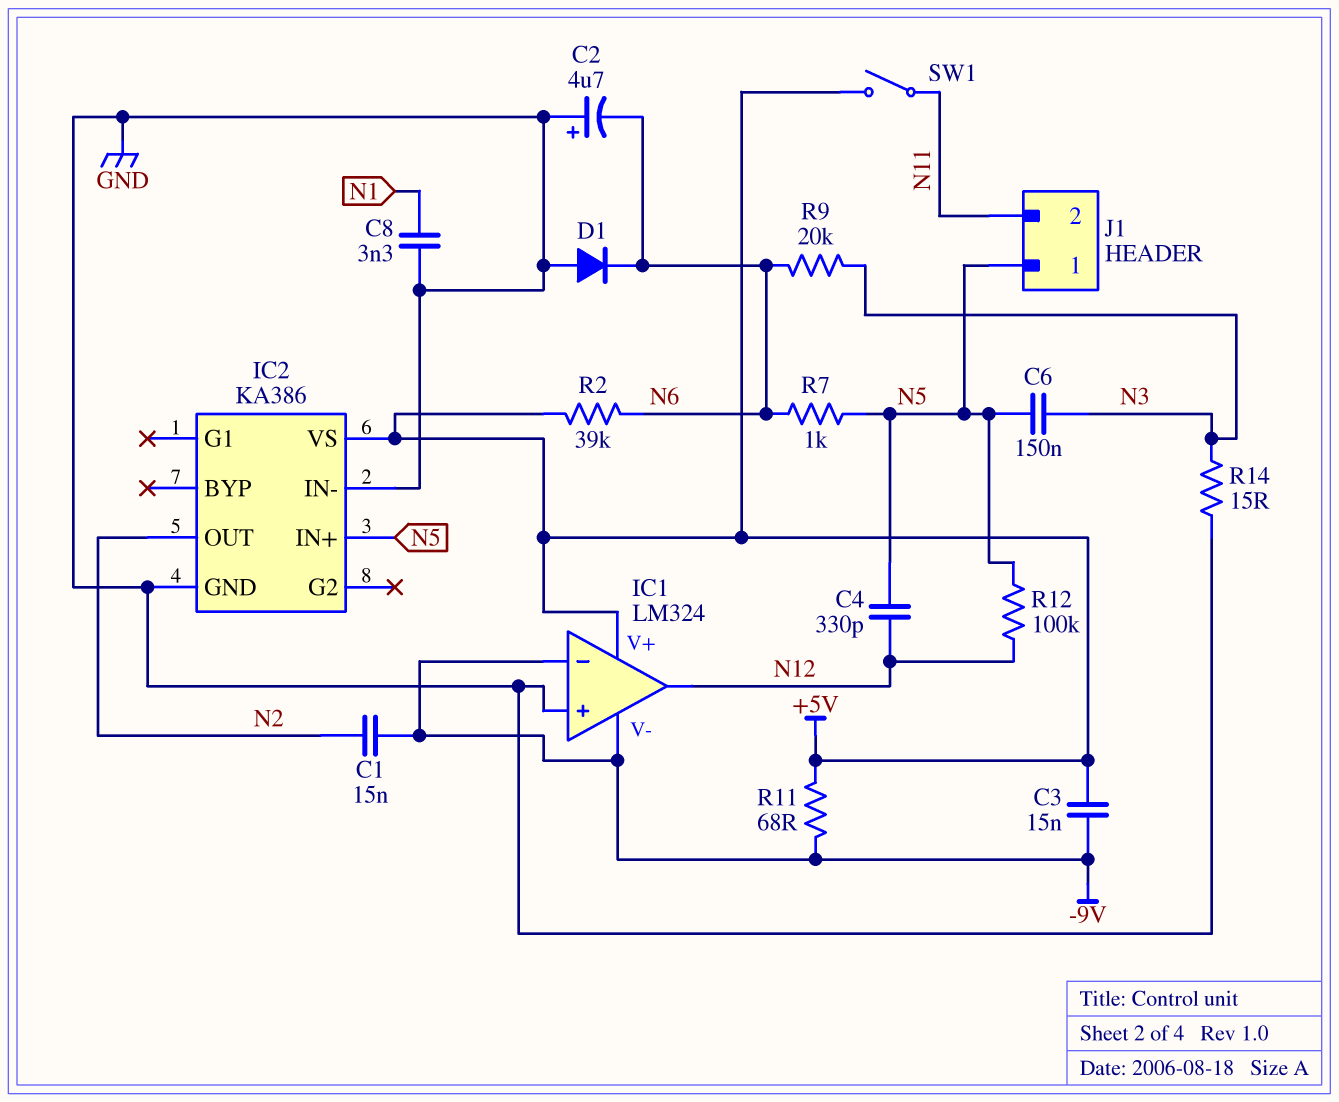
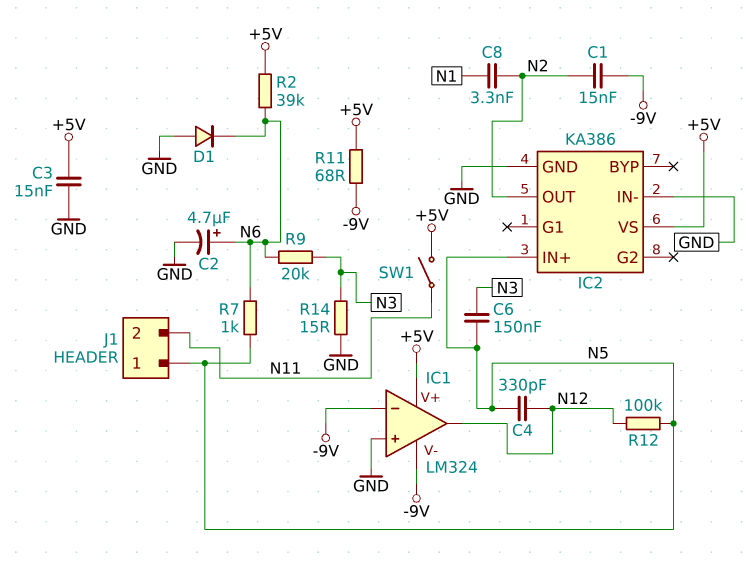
C2: 4.7uF (plus GND, minus N6) -> 4.7uF (plus N6, minus GND)
C3: 15nF (+5V, -9V) -> 15nF (+5V, GND)
C8: 3.3nF (GND, N1) -> 3.3nF (N1, N2)

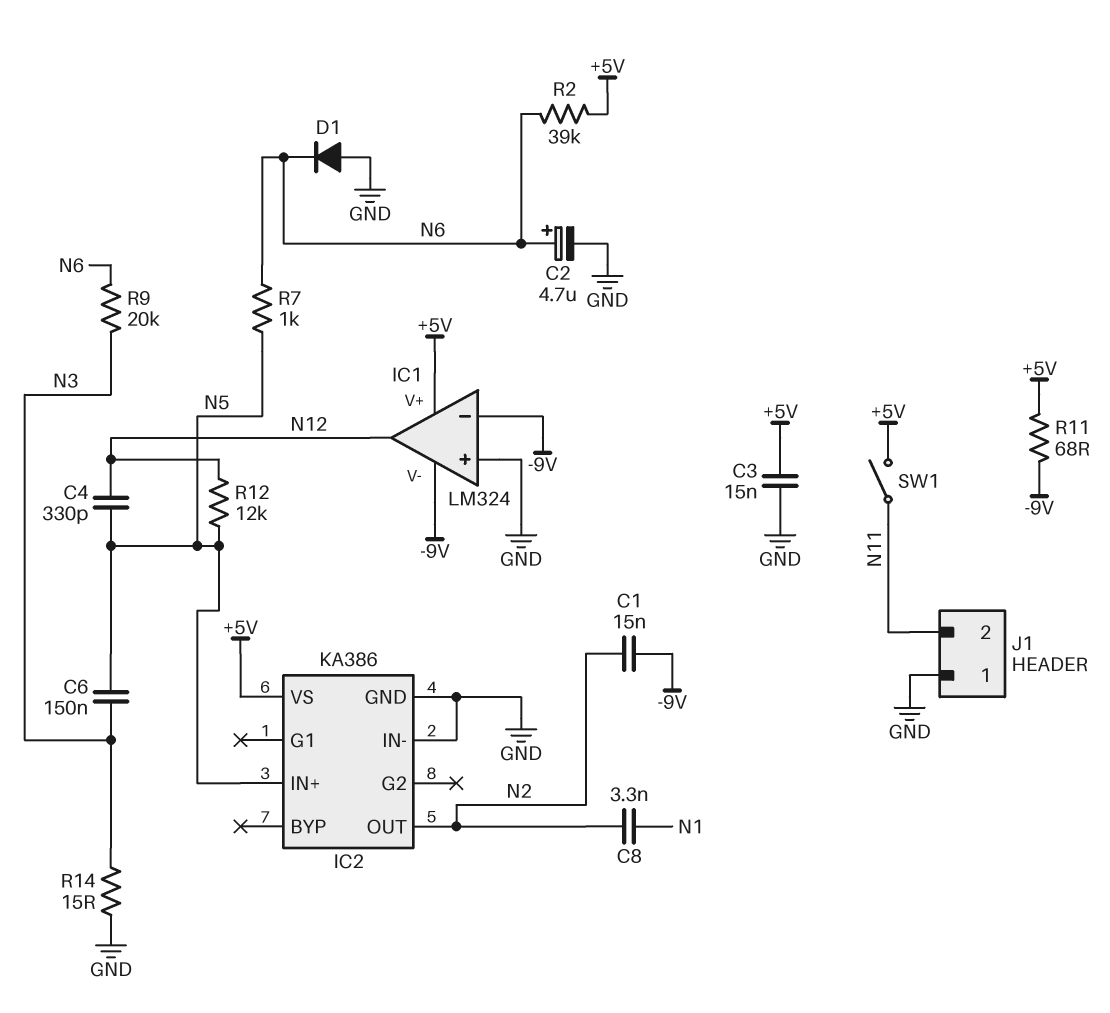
J1 pin 1: N5 -> GND
R12: 100k (N5, N12) -> 12k (N5, N12)

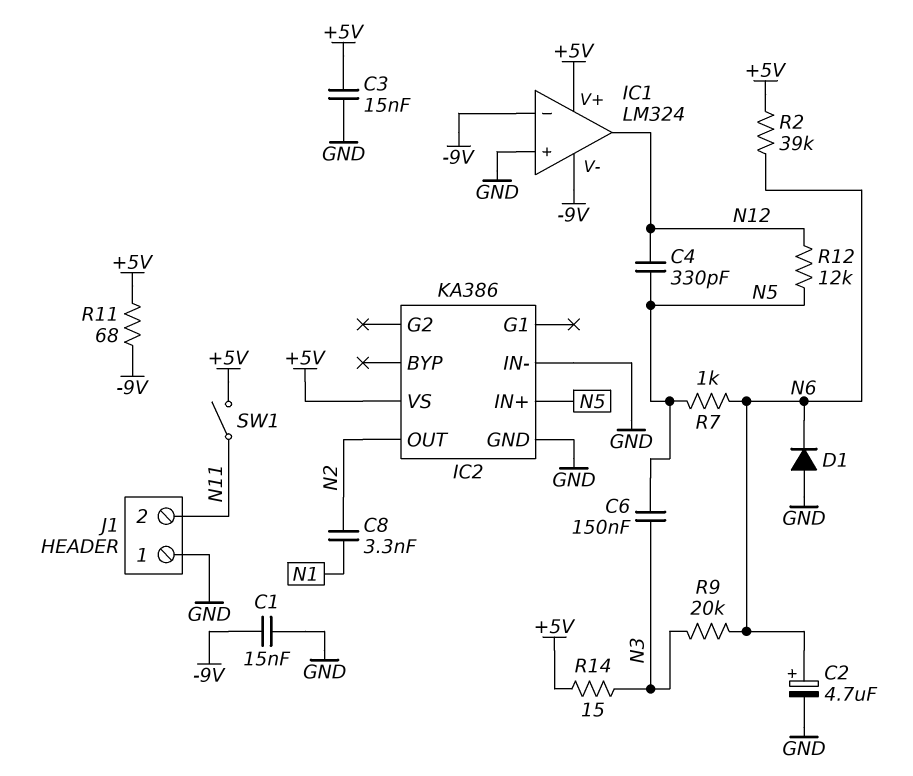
C1: 15nF (-9V, N2) -> 15nF (-9V, GND)
R14: 15 (GND, N3) -> 15 (+5V, N3)

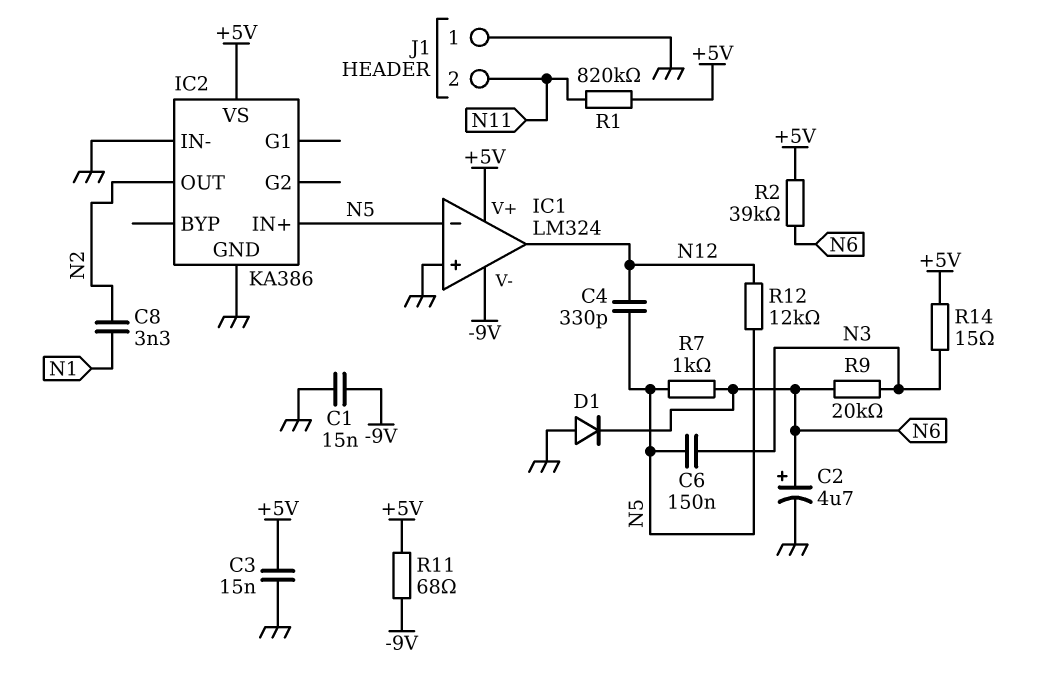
IC1 pin in-: -9V -> N5
R1: none -> 820k (+5V, N11)
SW1: switch (+5V, N11) -> none

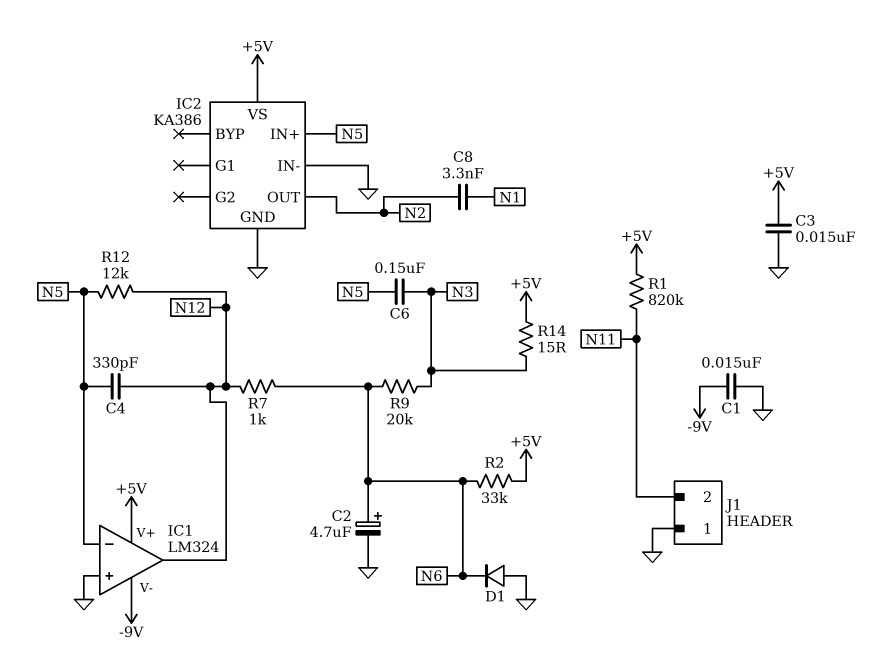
R2: 39k (+5V, N6) -> 33k (+5V, N6)
R7: 1k (N5, N6) -> 1k (N6, N12)
R11: 68 (+5V, -9V) -> none

